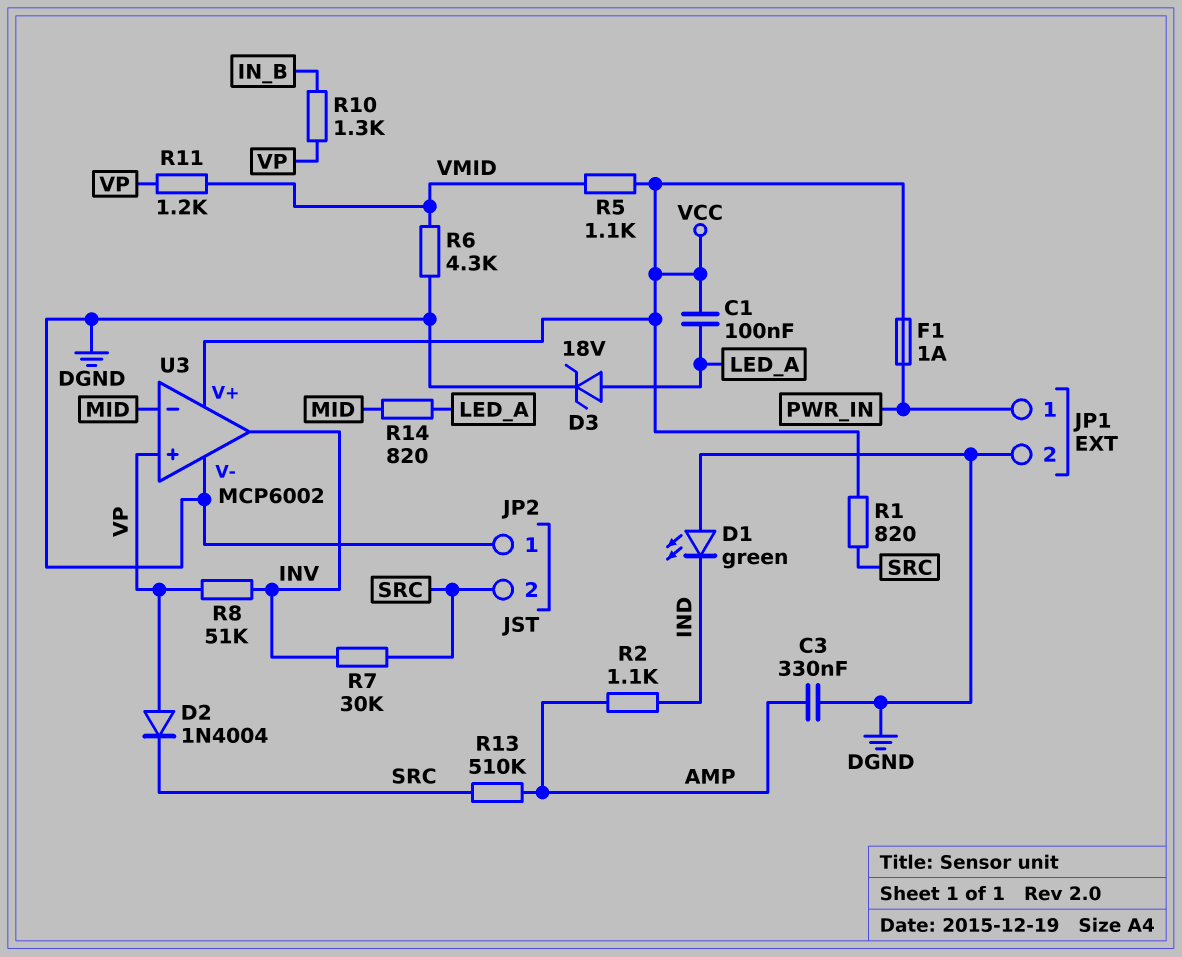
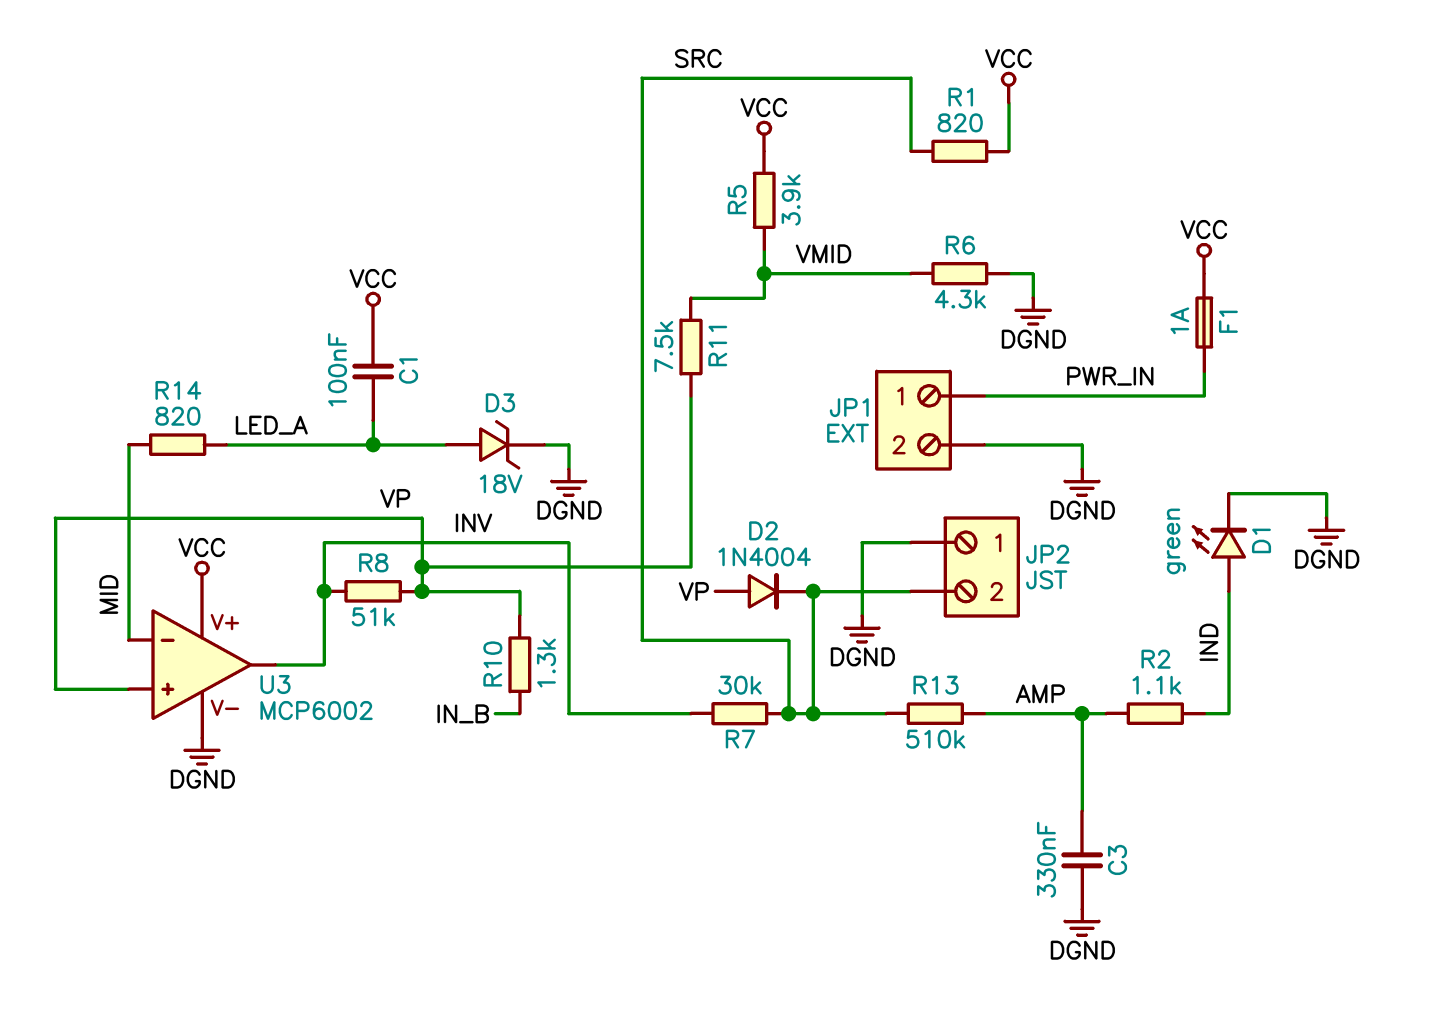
D1: LED green (A DGND, K IND) -> LED green (A IND, K DGND)
R5: 1.1k (VCC, VMID) -> 3.9k (VCC, VMID)
R11: 1.2k (VMID, VP) -> 7.5k (VMID, VP)

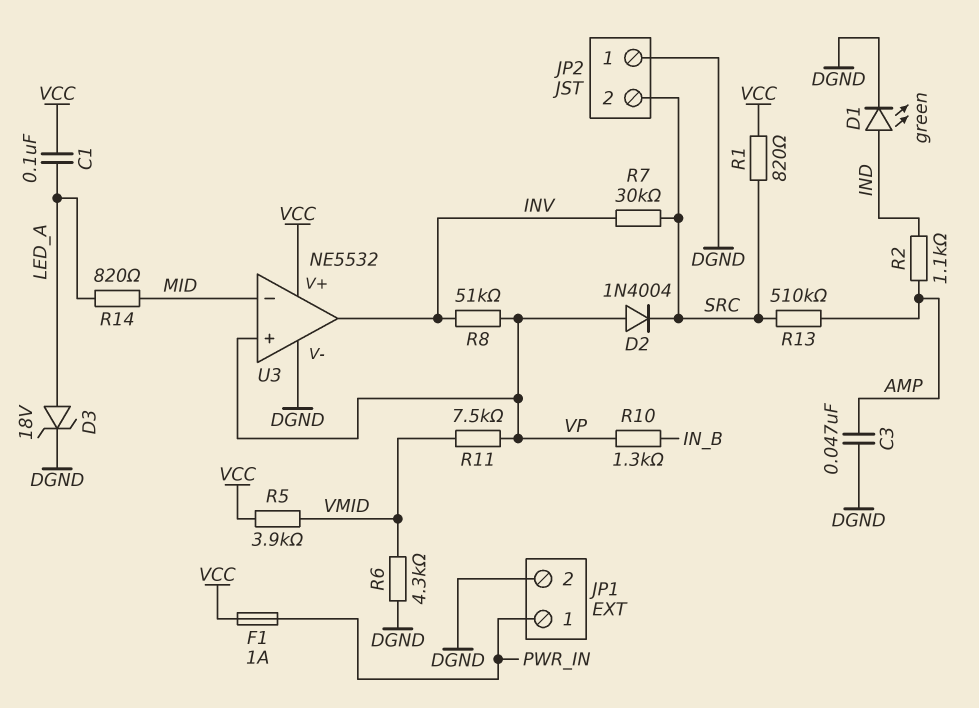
C3: 330nF (AMP, DGND) -> 47nF (AMP, DGND)
U3: MCP6002 -> NE5532

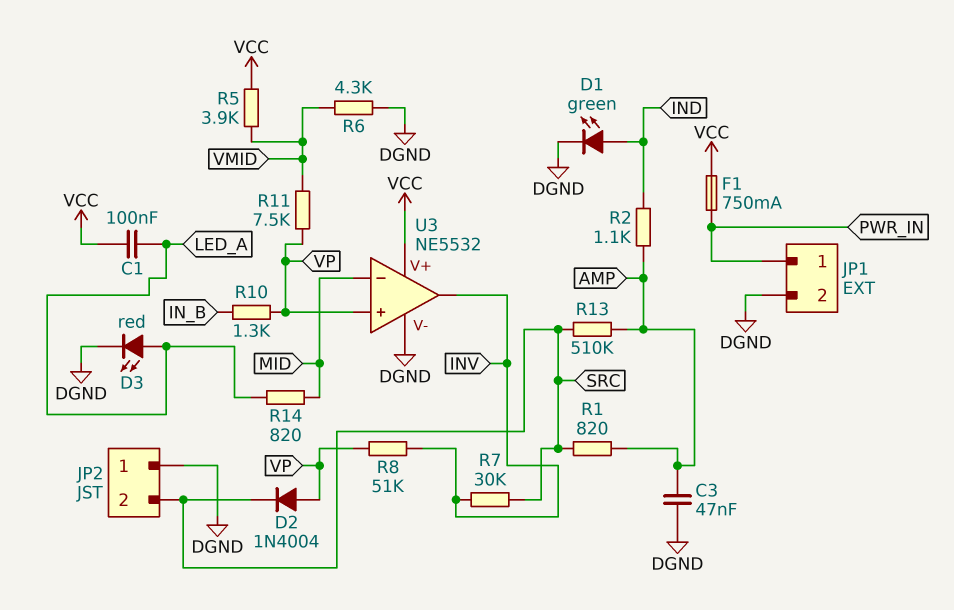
D3: zener 18V (A LED_A, K DGND) -> LED red (A LED_A, K DGND)
F1: 1A (PWR_IN, VCC) -> 750mA (PWR_IN, VCC)
R1: 820 (SRC, VCC) -> 820 (AMP, SRC)

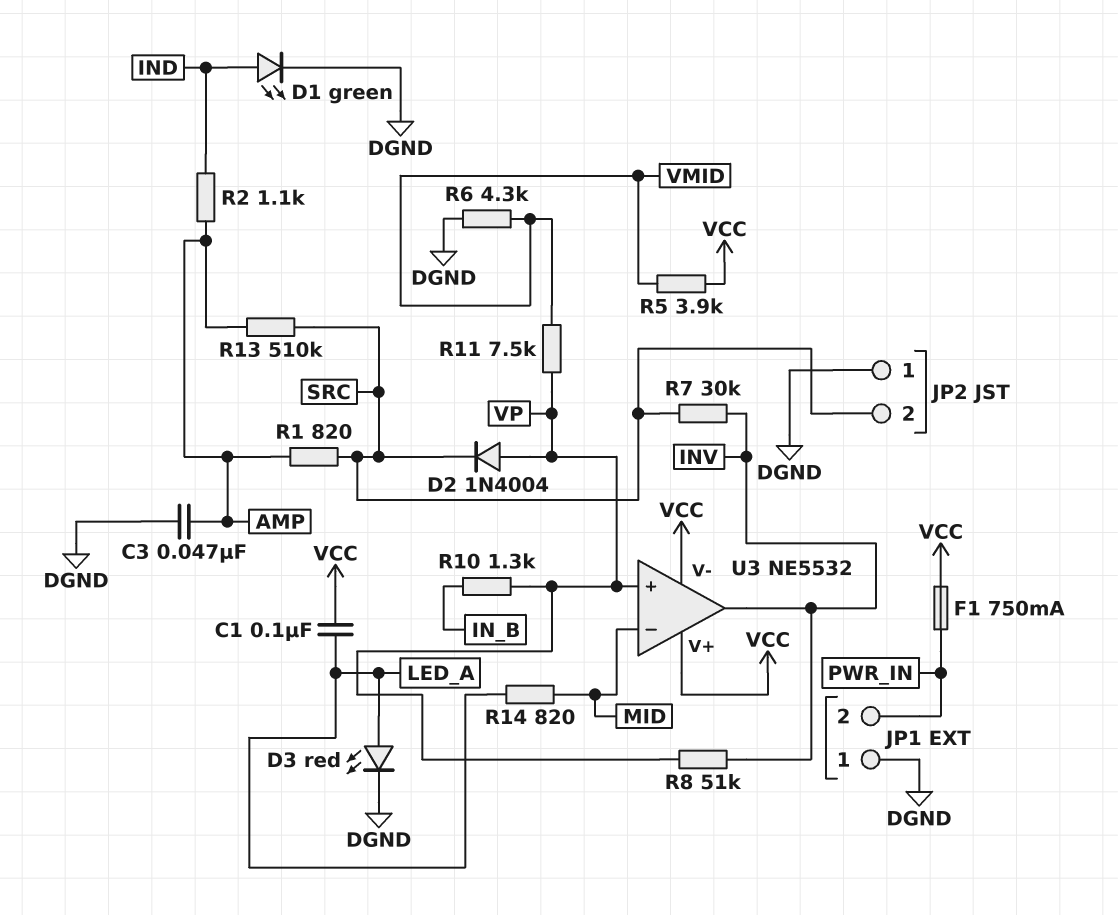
JP1 pin 1: PWR_IN -> DGND
JP1 pin 2: DGND -> PWR_IN
U3 pin V-: DGND -> VCC

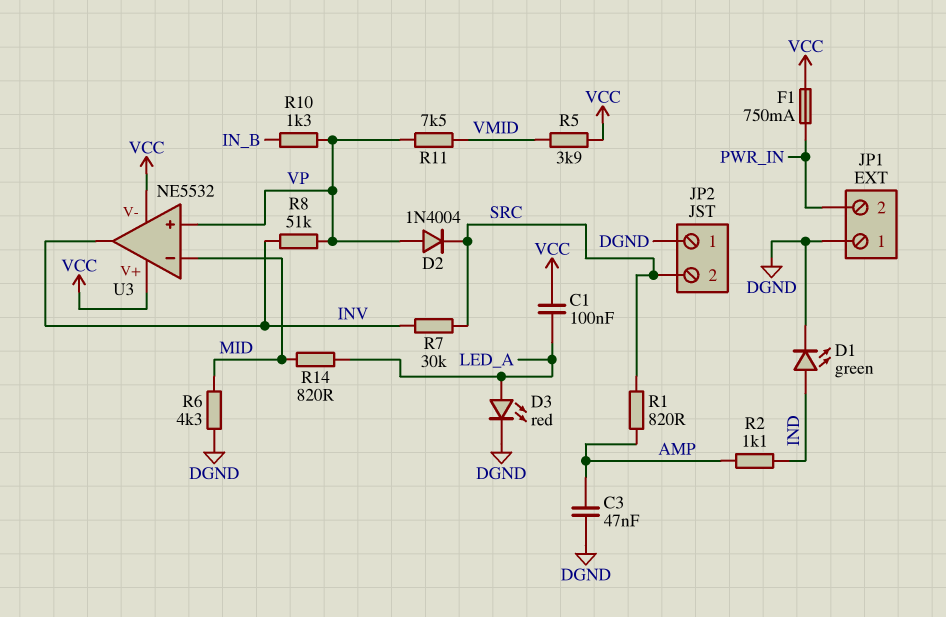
R6: 4.3k (DGND, VMID) -> 4.3k (DGND, MID)
R13: 510k (AMP, SRC) -> none

